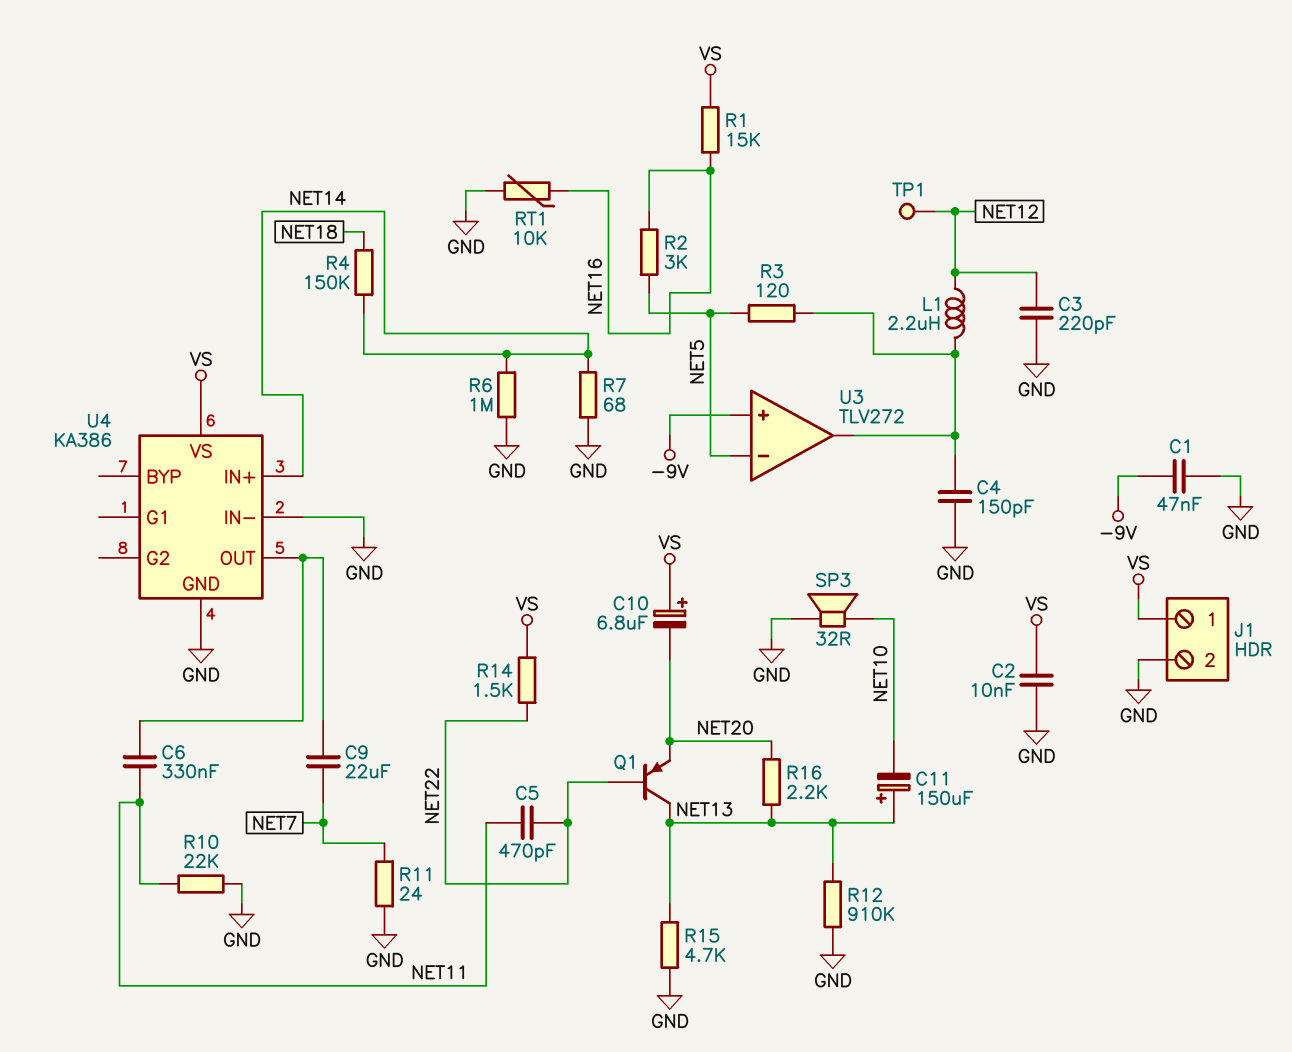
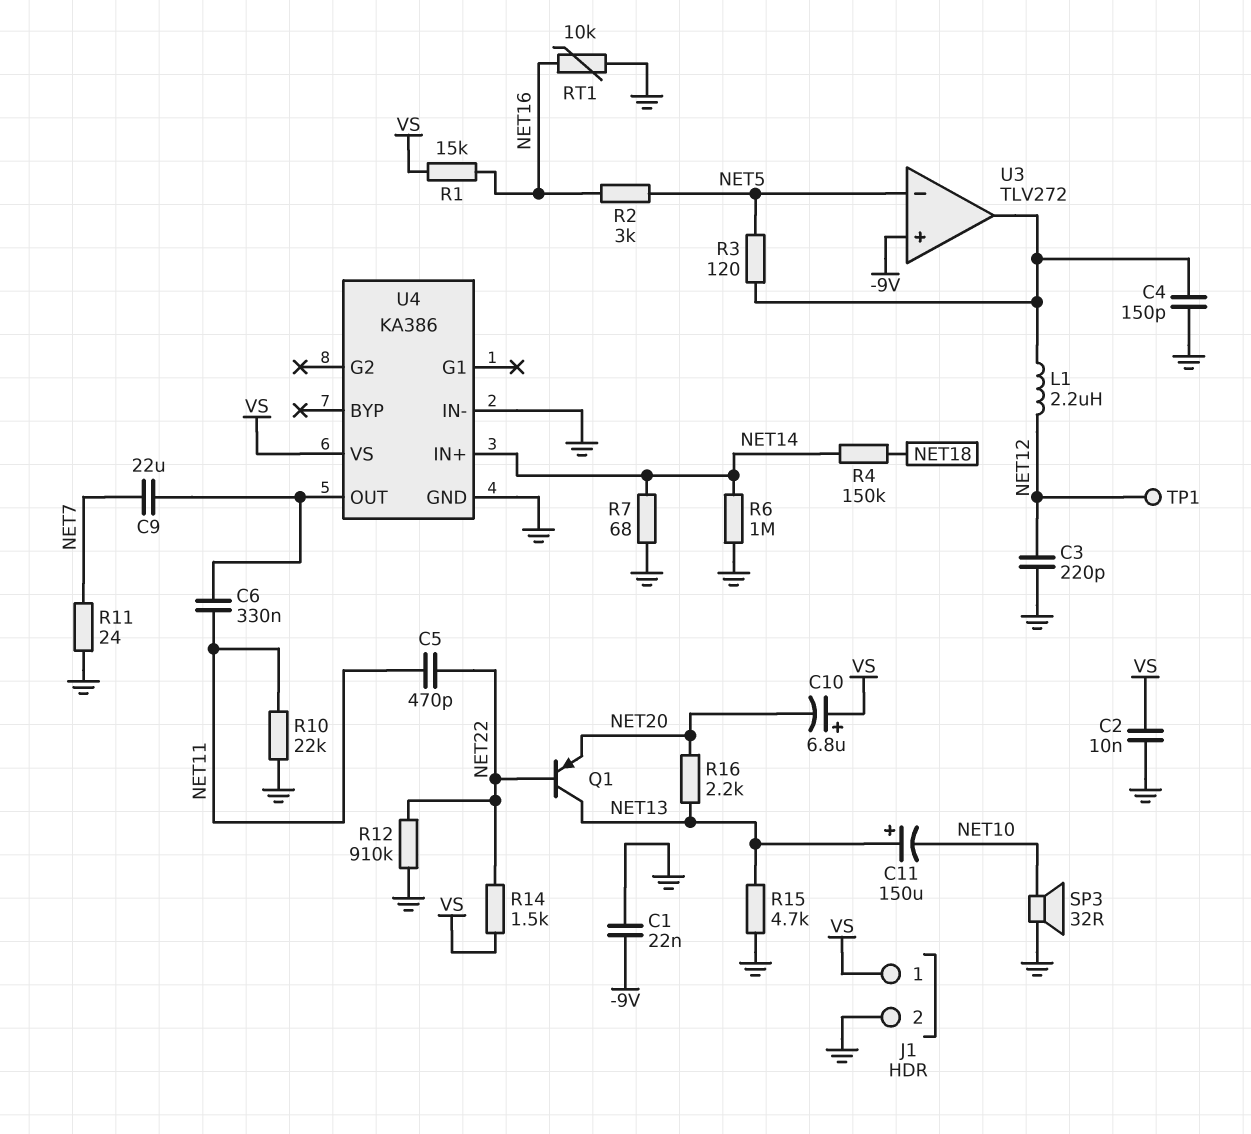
C1: 47nF (-9V, GND) -> 22nF (-9V, GND)
R12: 910k (GND, NET13) -> 910k (GND, NET22)

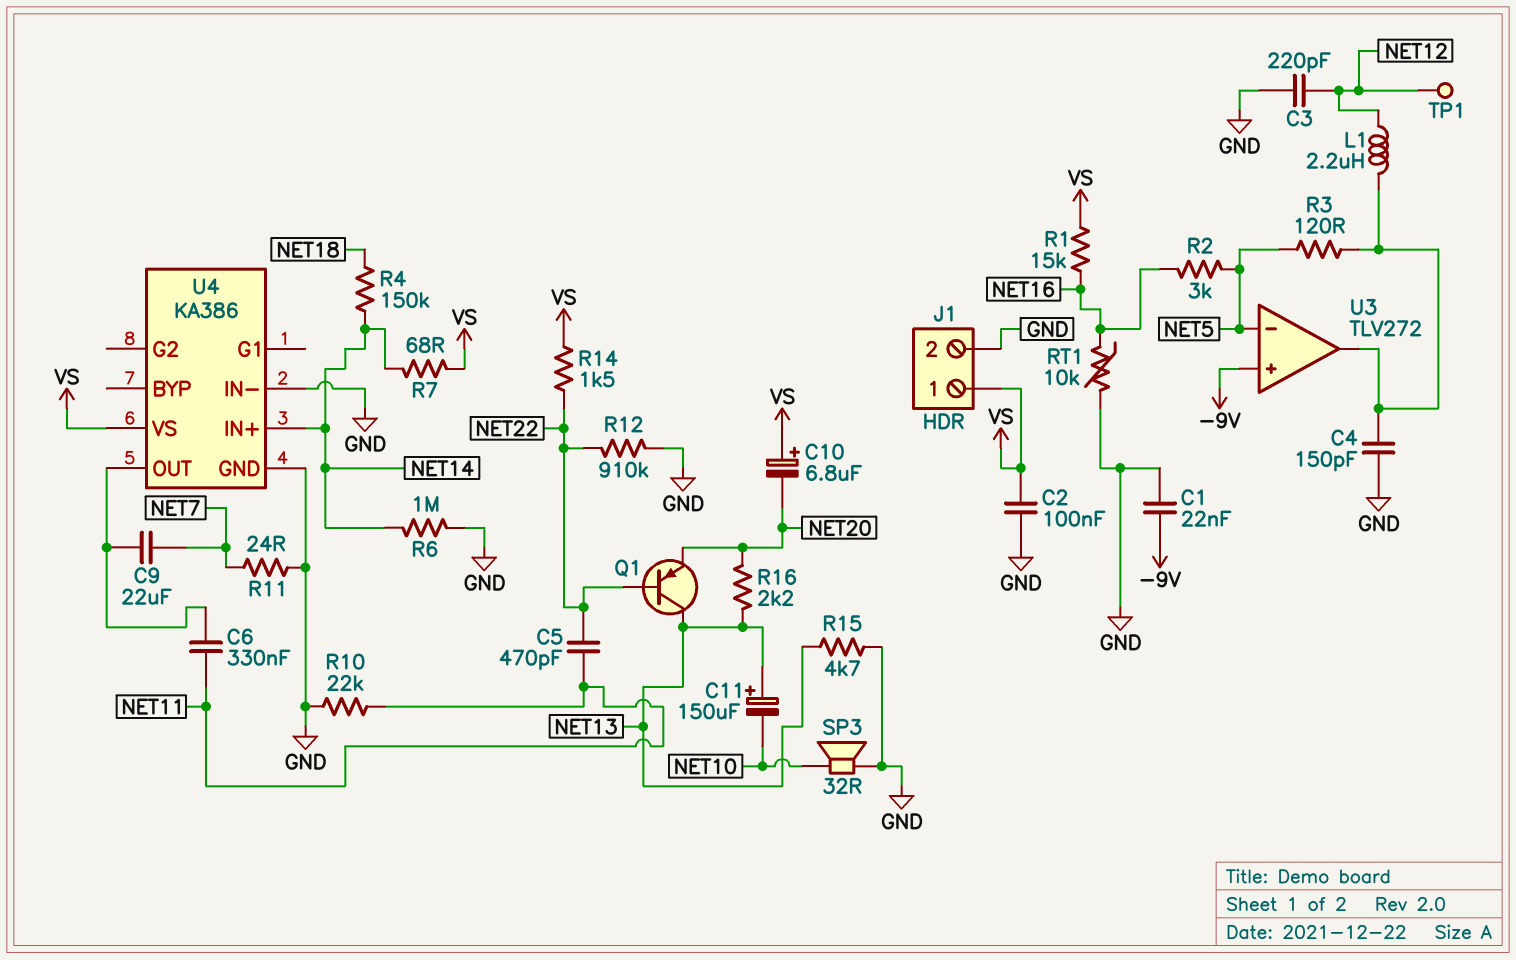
C2: 10nF (GND, VS) -> 100nF (GND, VS)
R7: 68 (GND, NET14) -> 68 (NET14, VS)

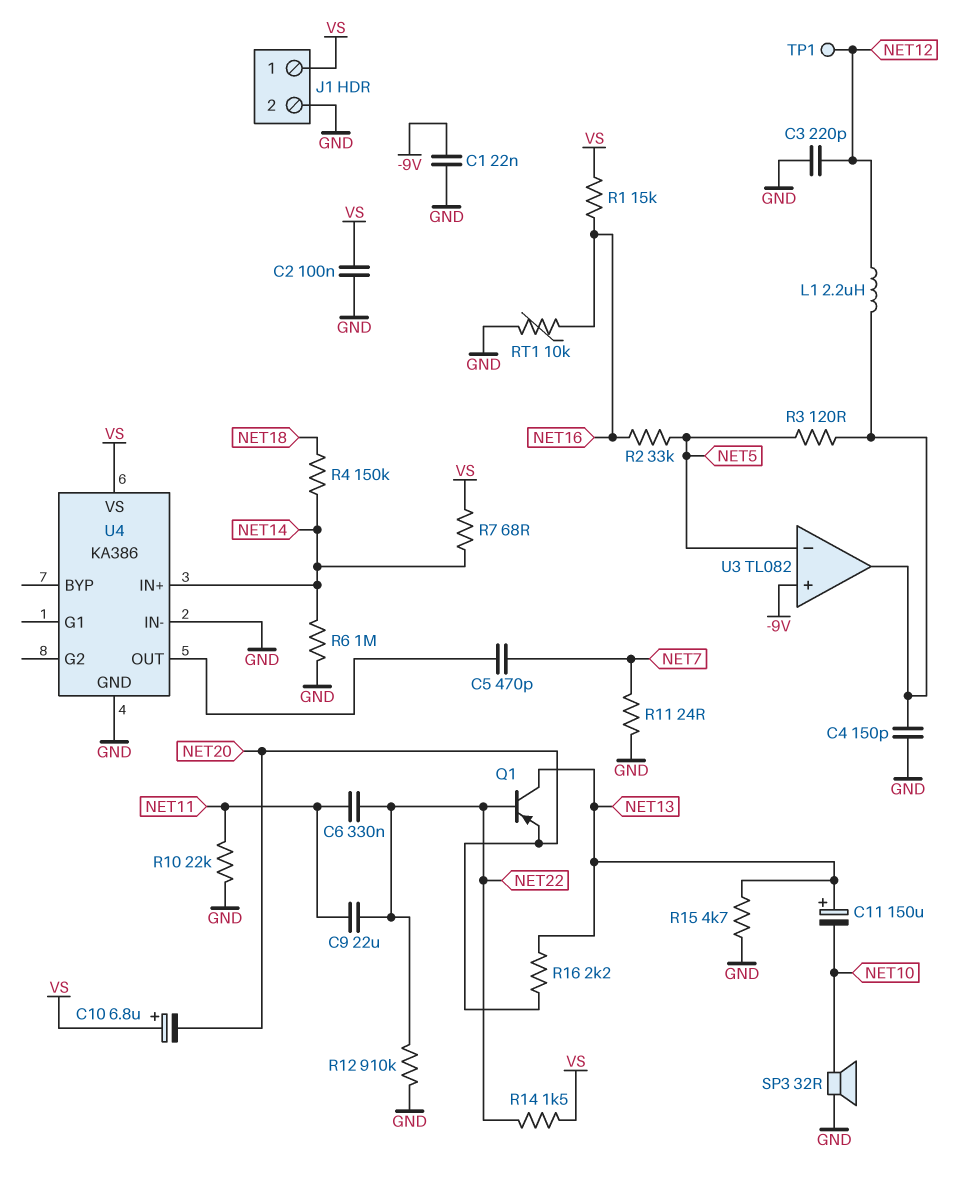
C5: 470pF (NET11, NET22) -> 470pF (NET7, U4/OUT)
C6: 330nF (NET11, U4/OUT) -> 330nF (NET11, NET22)
C9: 22uF (NET7, U4/OUT) -> 22uF (NET11, NET22)
R2: 3k (NET5, NET16) -> 33k (NET5, NET16)
U3: TLV272 -> TL082

